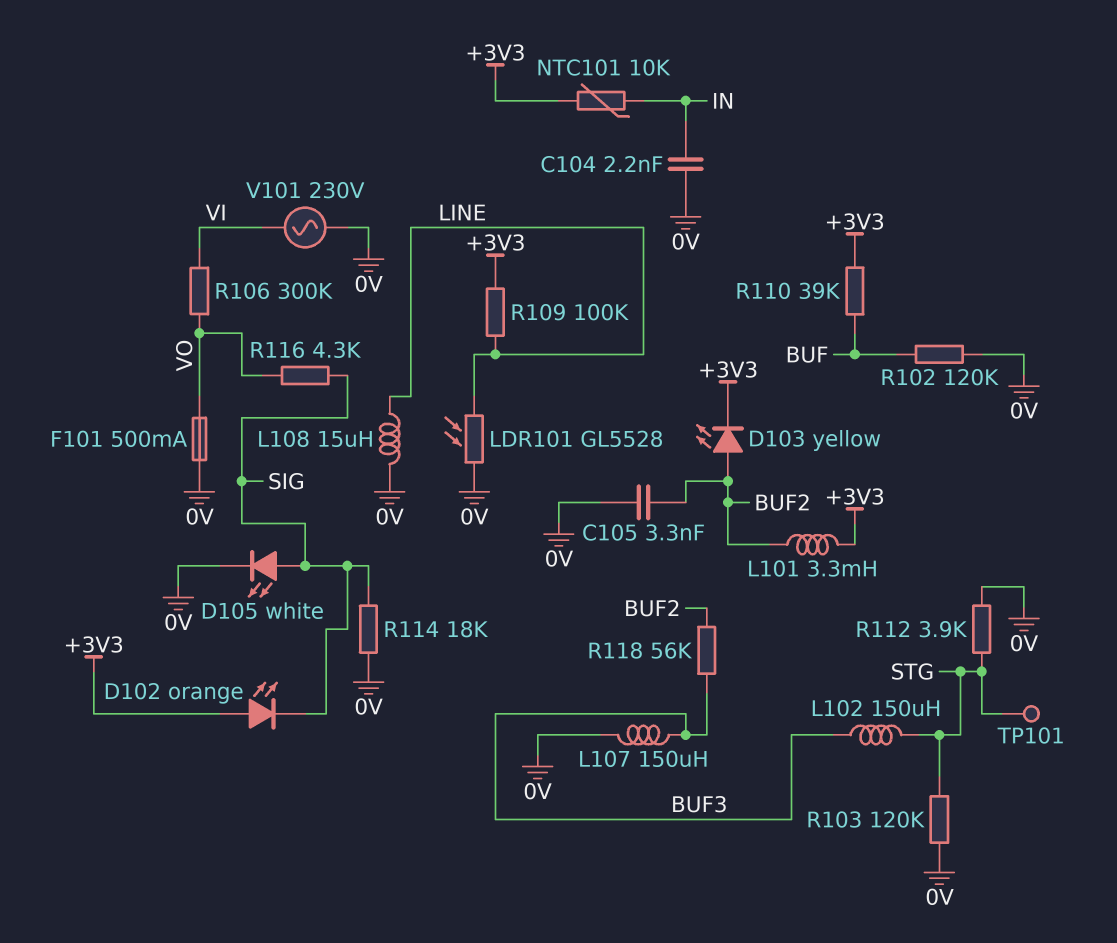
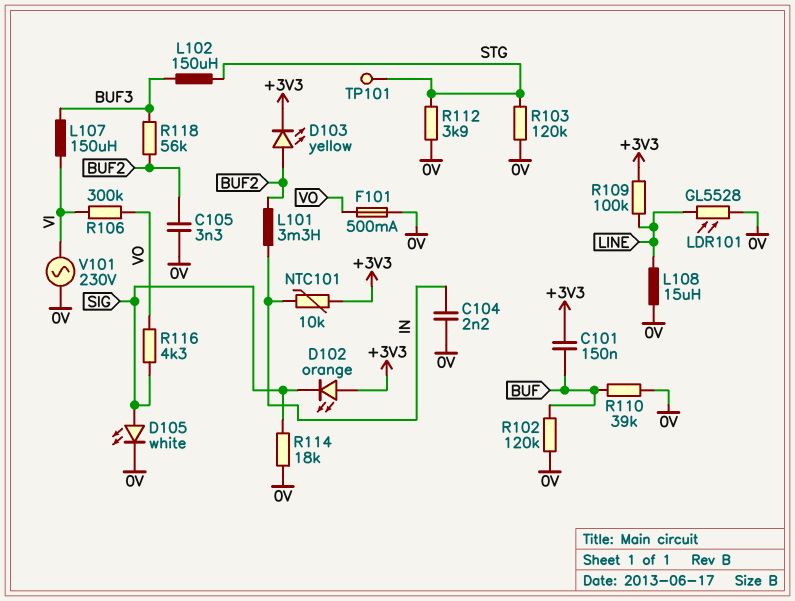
C101: none -> 150nF (+3V3, BUF)
L101: 3.3mH (+3V3, BUF2) -> 3.3mH (BUF2, IN)
L107: 150uH (0V, BUF3) -> 150uH (BUF3, VI)
R110: 39k (+3V3, BUF) -> 39k (0V, BUF)

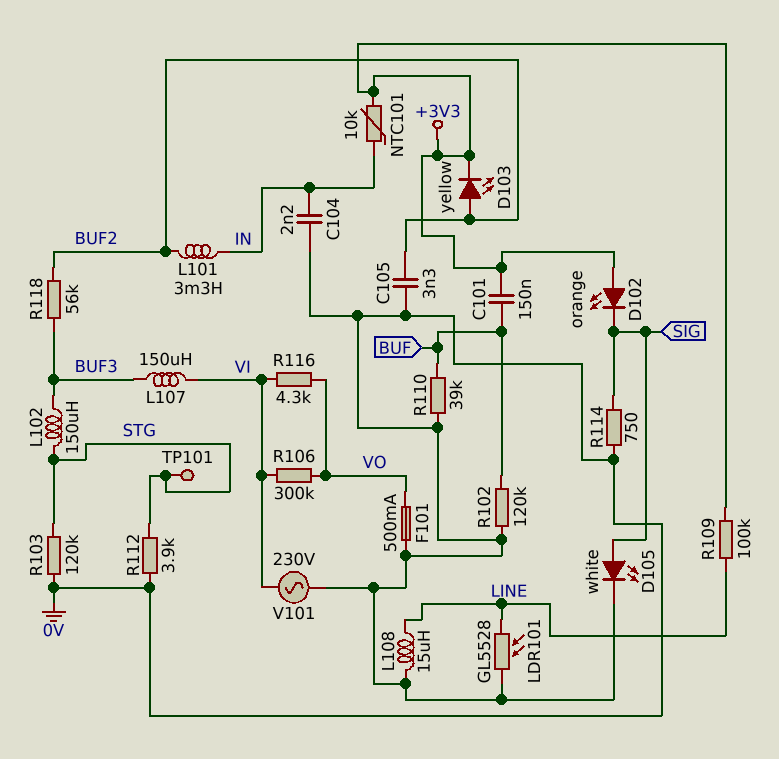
R114: 18k (0V, SIG) -> 750 (0V, SIG)
R116: 4.3k (SIG, VO) -> 4.3k (VI, VO)

